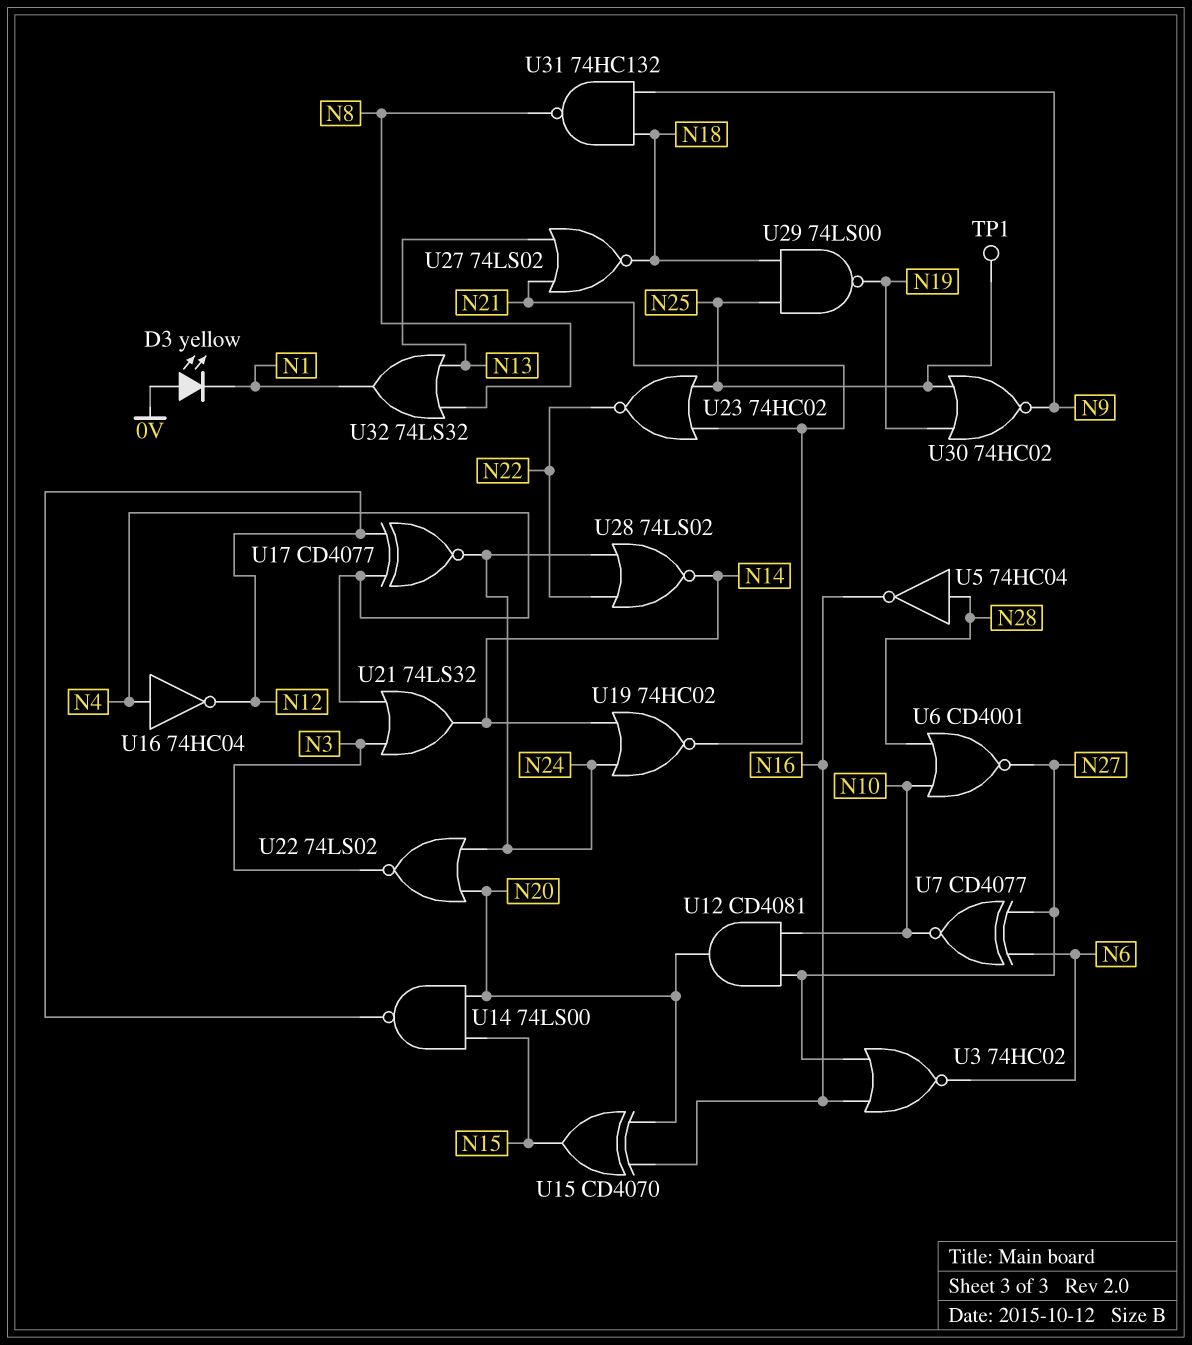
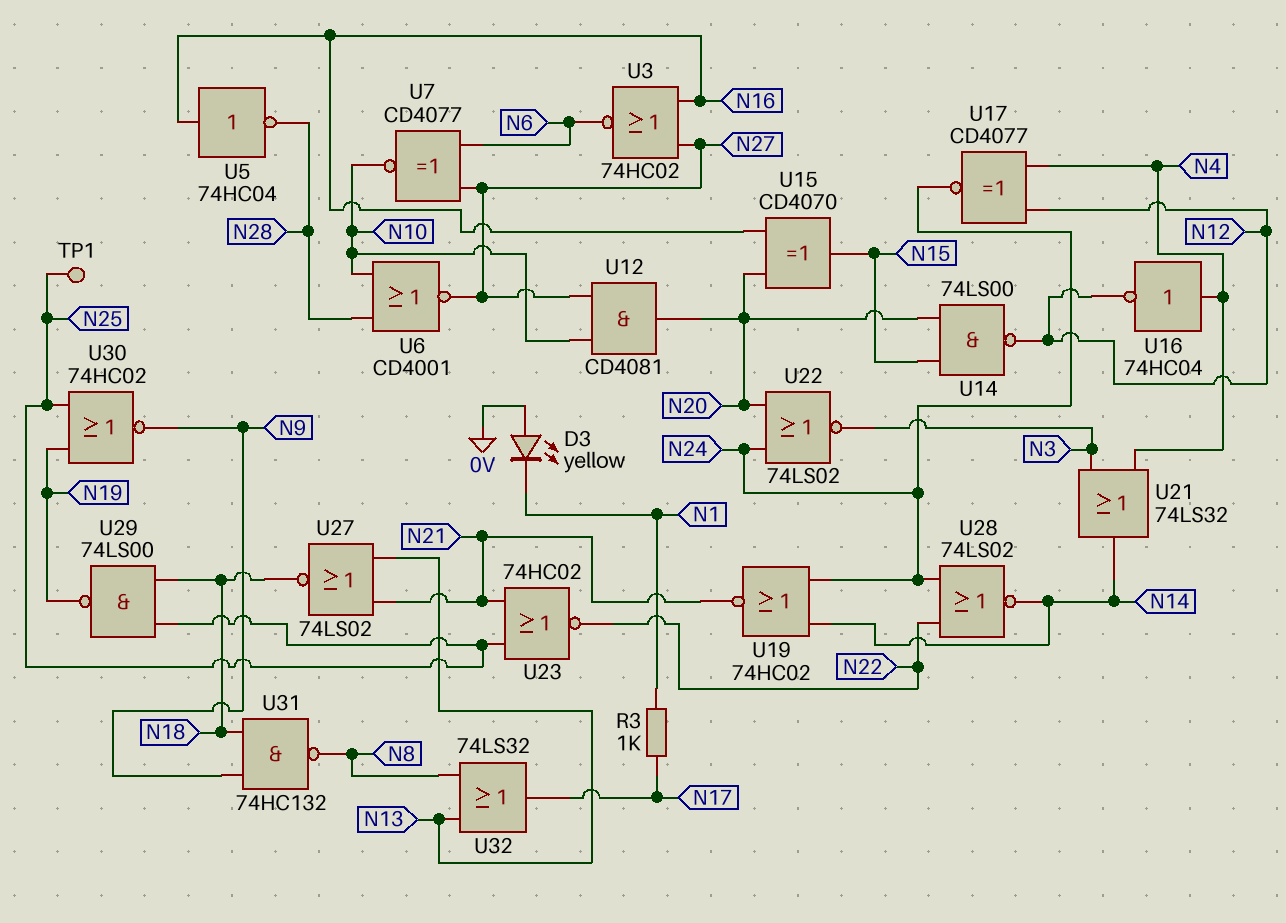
R3: none -> 1k (N1, N17)
U5: NOT 74HC04 (in N28, out N16) -> NOT 74HC04 (in N16, out N28)
U32: OR 74LS32 (in N8, in N13, out N1) -> OR 74LS32 (in N8, in N13, out N17)

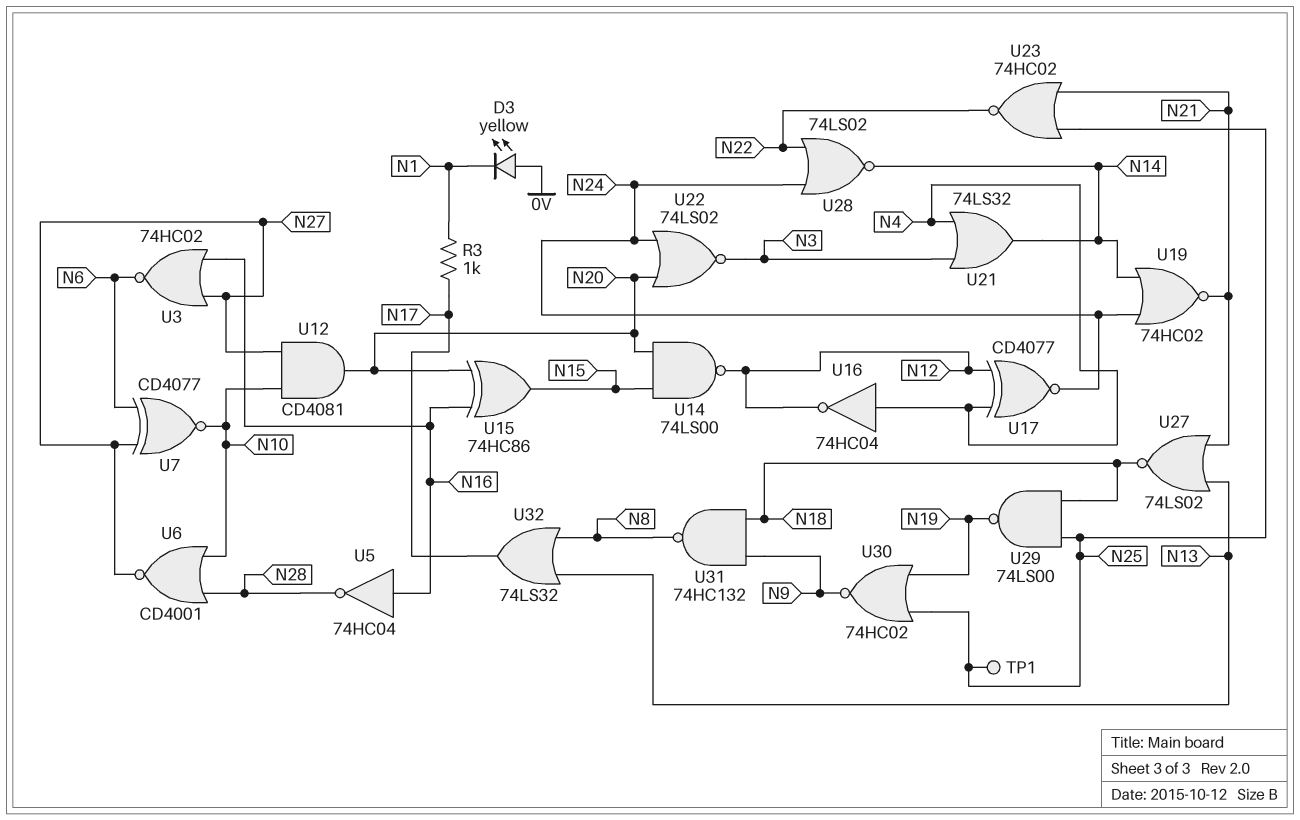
U15: XOR CD4070 (in N16, in N20, out N15) -> XOR 74HC86 (in N16, in N20, out N15)

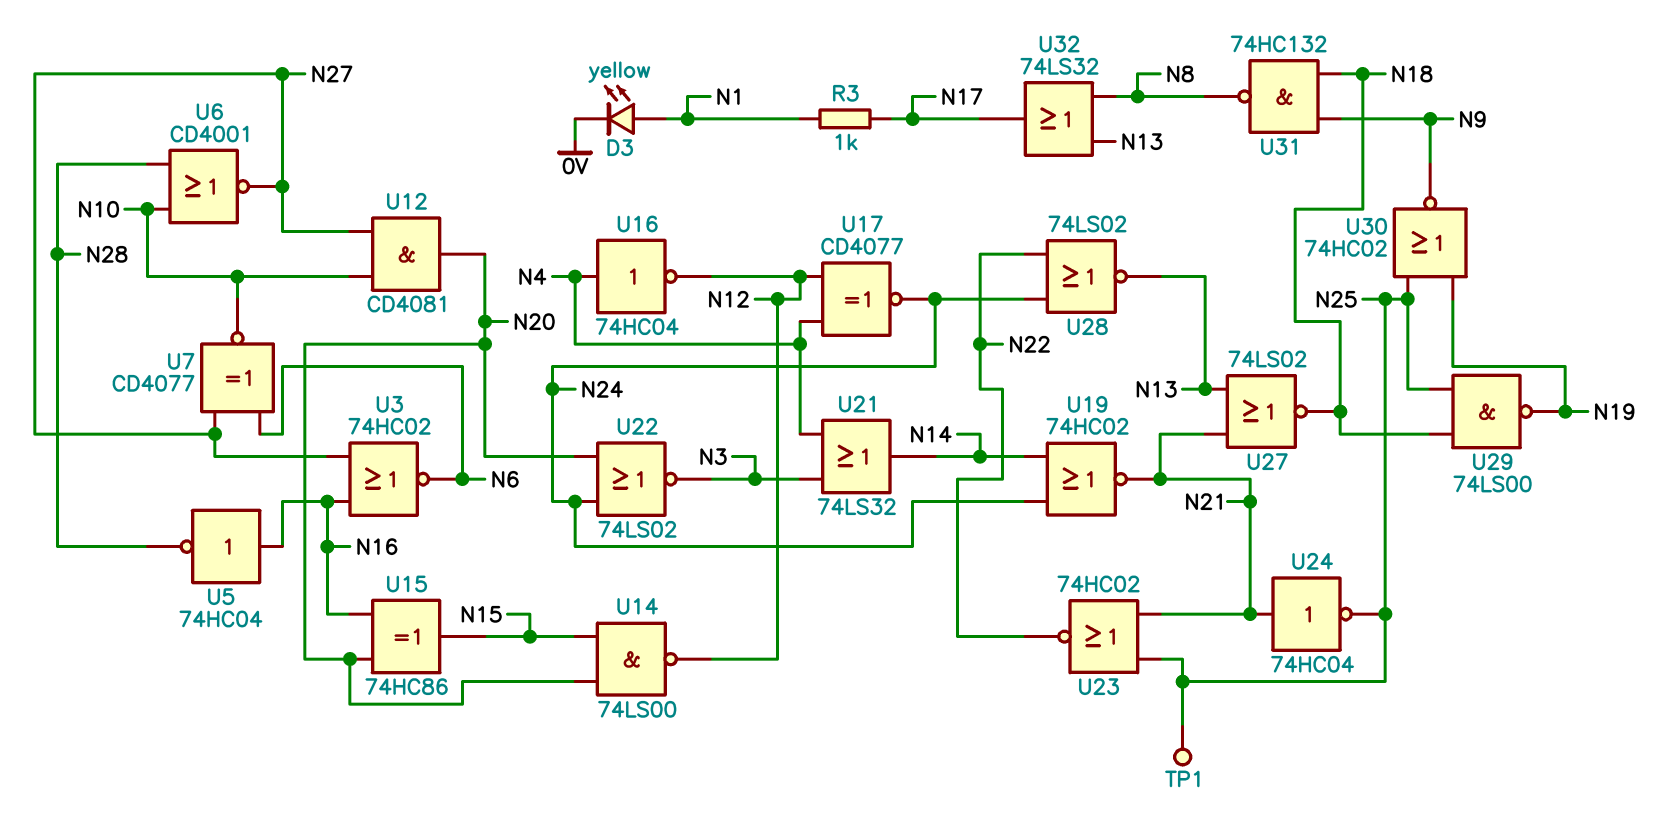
D3: LED yellow (A 0V, K N1) -> LED yellow (A N1, K 0V)
U24: none -> NOT 74HC04 (in N21, out N25)
U28: NOR 74LS02 (in N22, in N24, out N14) -> NOR 74LS02 (in N22, in N24, out N13)

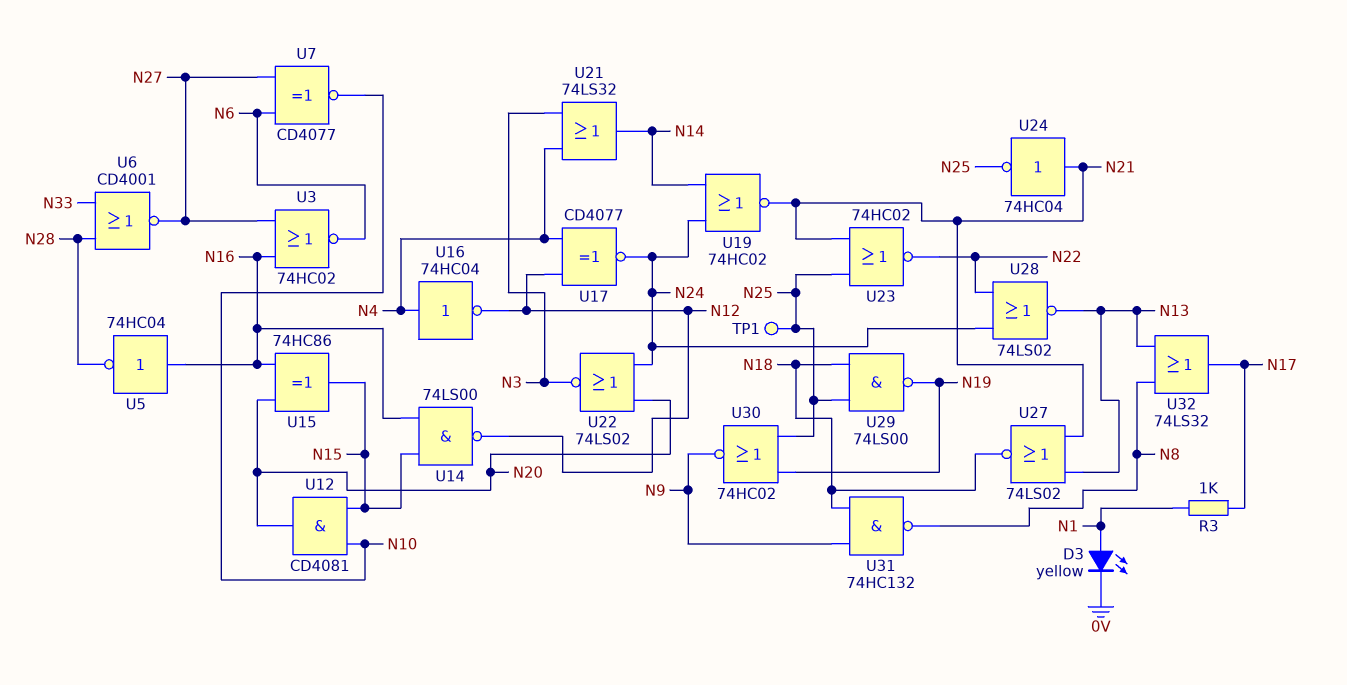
U6: NOR CD4001 (in N10, in N28, out N27) -> NOR CD4001 (in N28, in N33, out N27)
U12: AND CD4081 (in N10, in N27, out N20) -> AND CD4081 (in N10, in N15, out N20)
U14: NAND 74LS00 (in N15, in N20, out N12) -> NAND 74LS00 (in N15, in N16, out N12)

